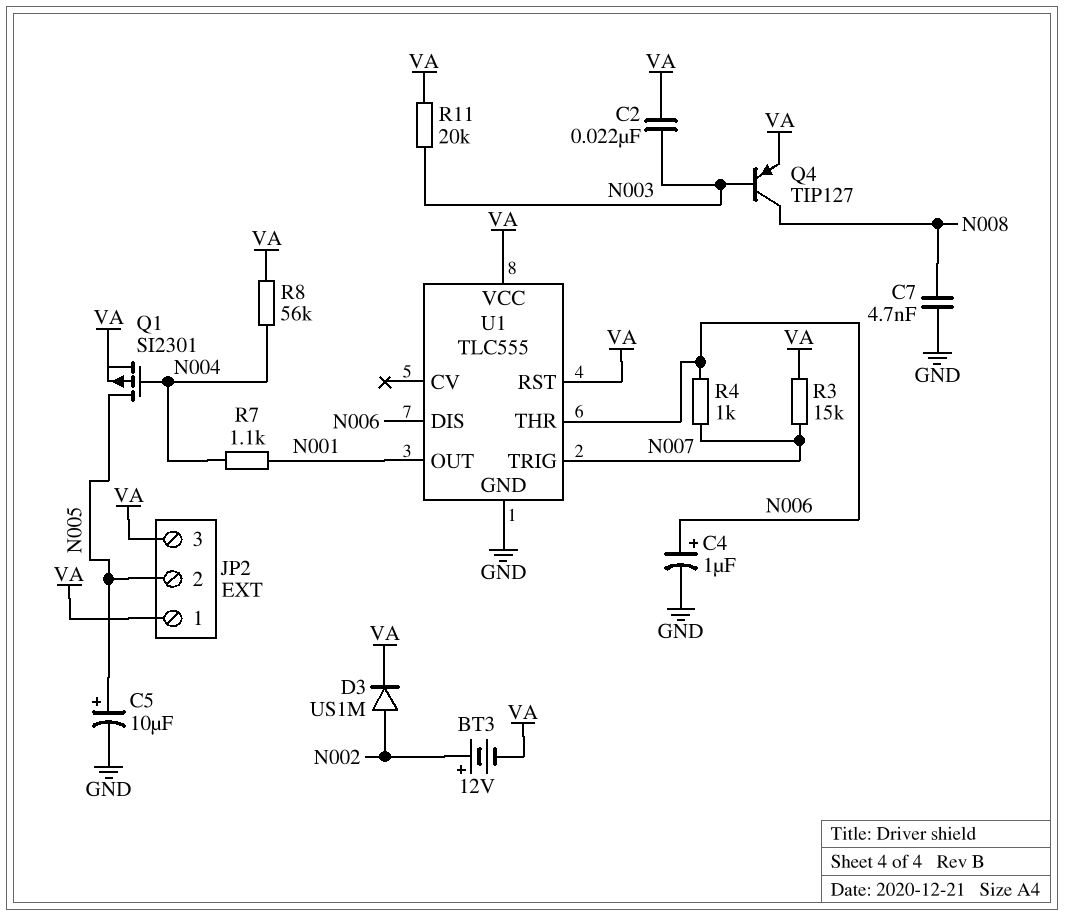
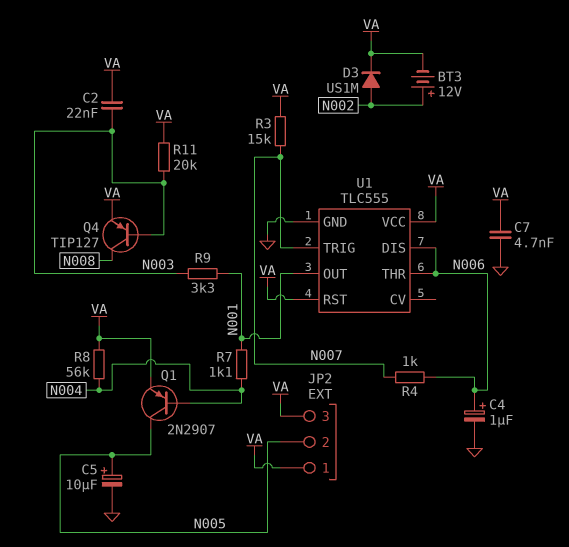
C7: 4.7nF (GND, N008) -> 4.7nF (GND, VA)
Q1: PMOS SI2301 (G N004, D N005, S VA) -> PNP 2N2907 (B N004, C N005, E VA)
R9: none -> 3.3k (N001, N003)

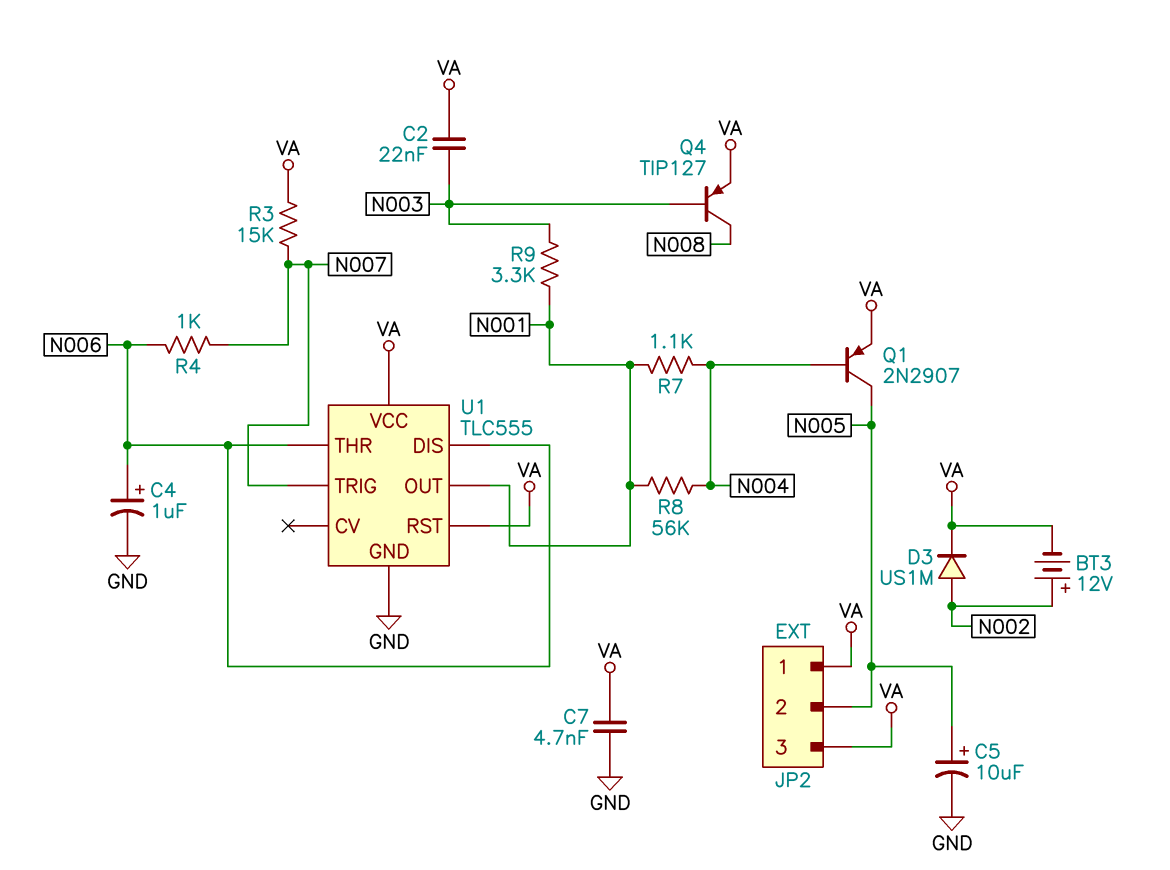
R8: 56k (N004, VA) -> 56k (N001, N004)
R11: 20k (N003, VA) -> none

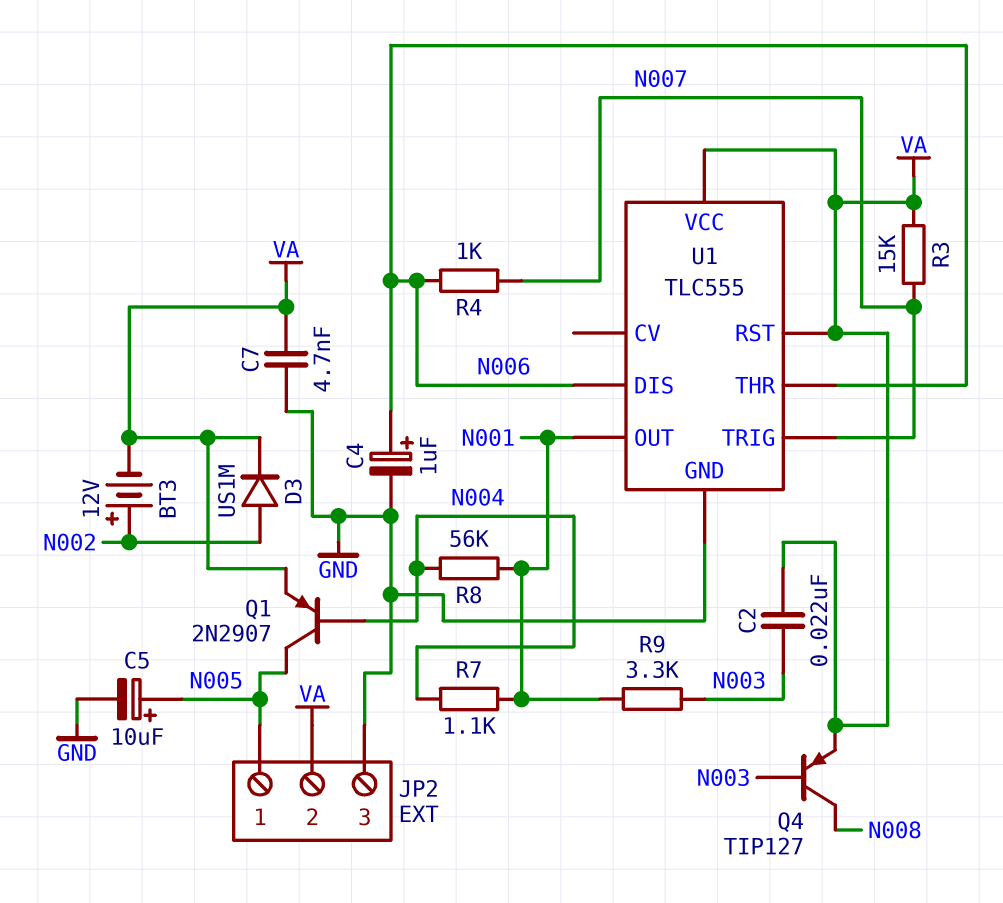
JP2 pin 1: VA -> N005
JP2 pin 2: N005 -> VA
JP2 pin 3: VA -> GND

